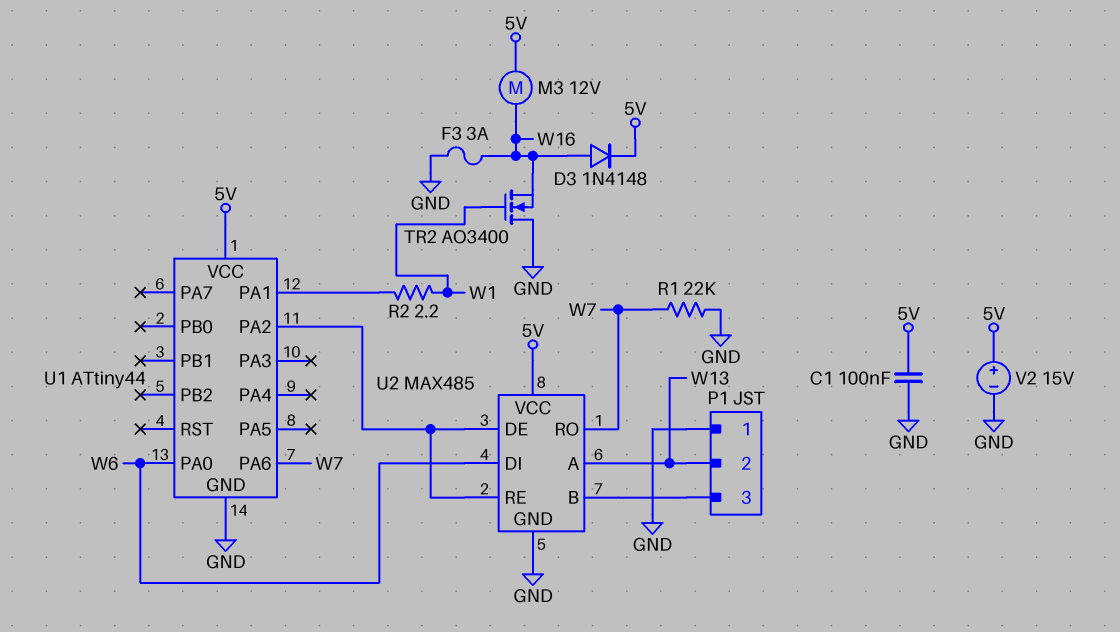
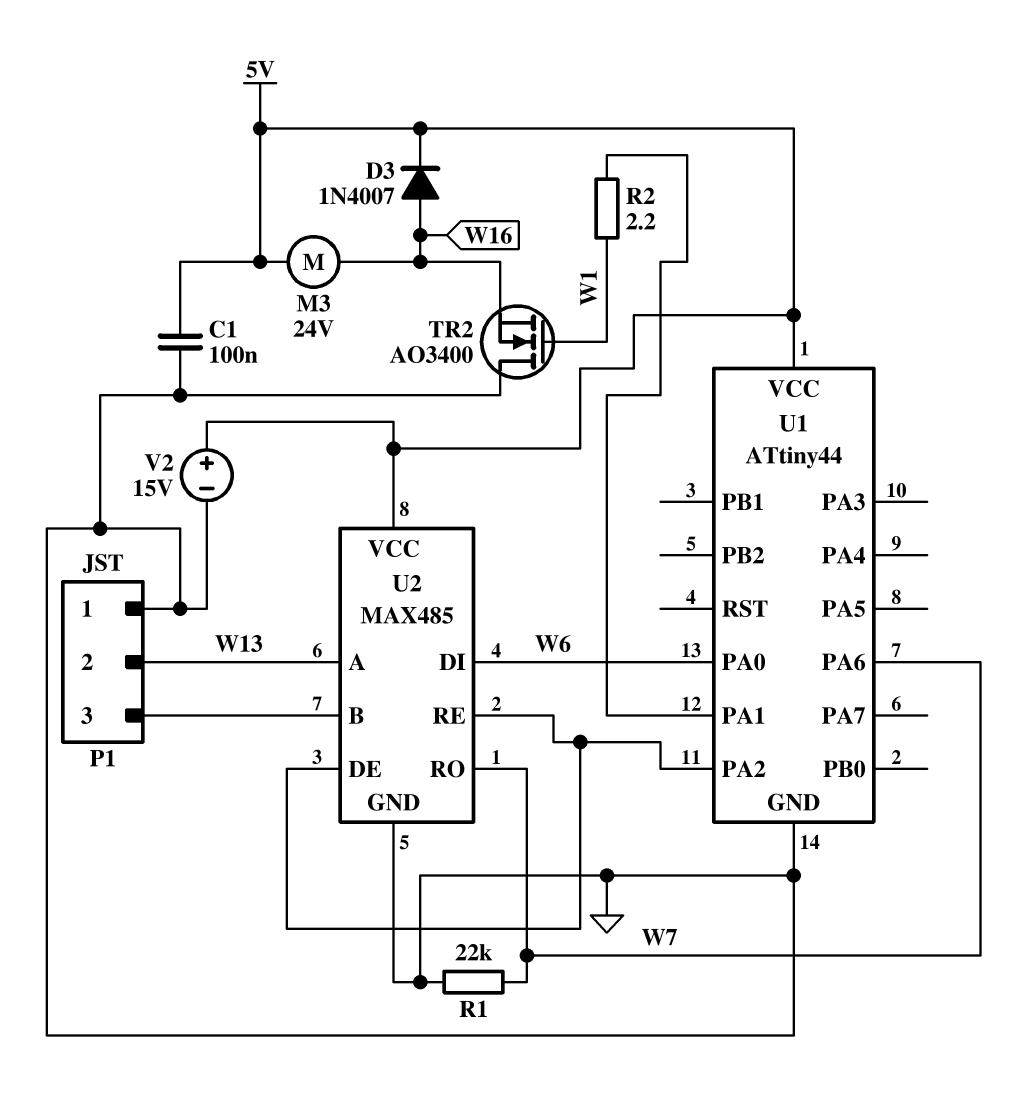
D3: diode 1N4148 (A W16, K 5V) -> diode 1N4007 (A W16, K 5V)
F3: 3A (GND, W16) -> none
M3: motor 12V (5V, W16) -> motor 24V (5V, W16)

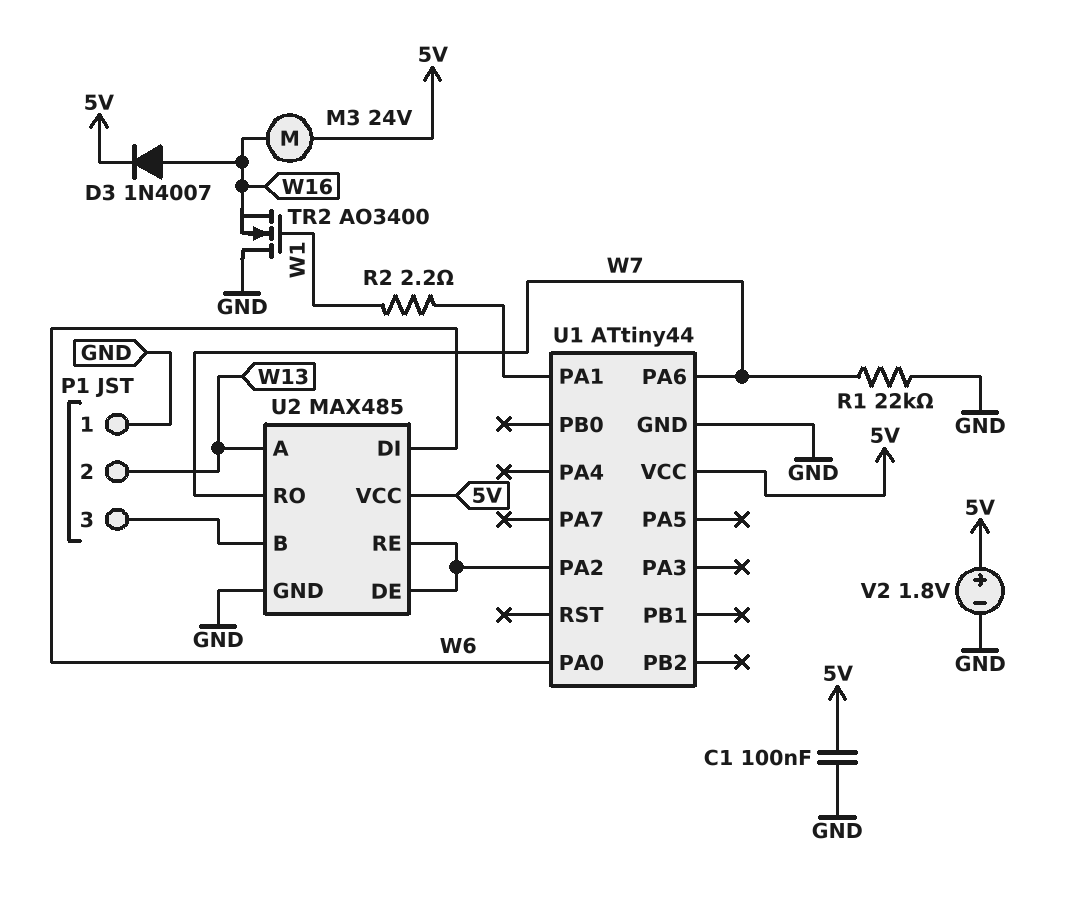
V2: 15V (plus 5V, minus GND) -> 1.8V (plus 5V, minus GND)

